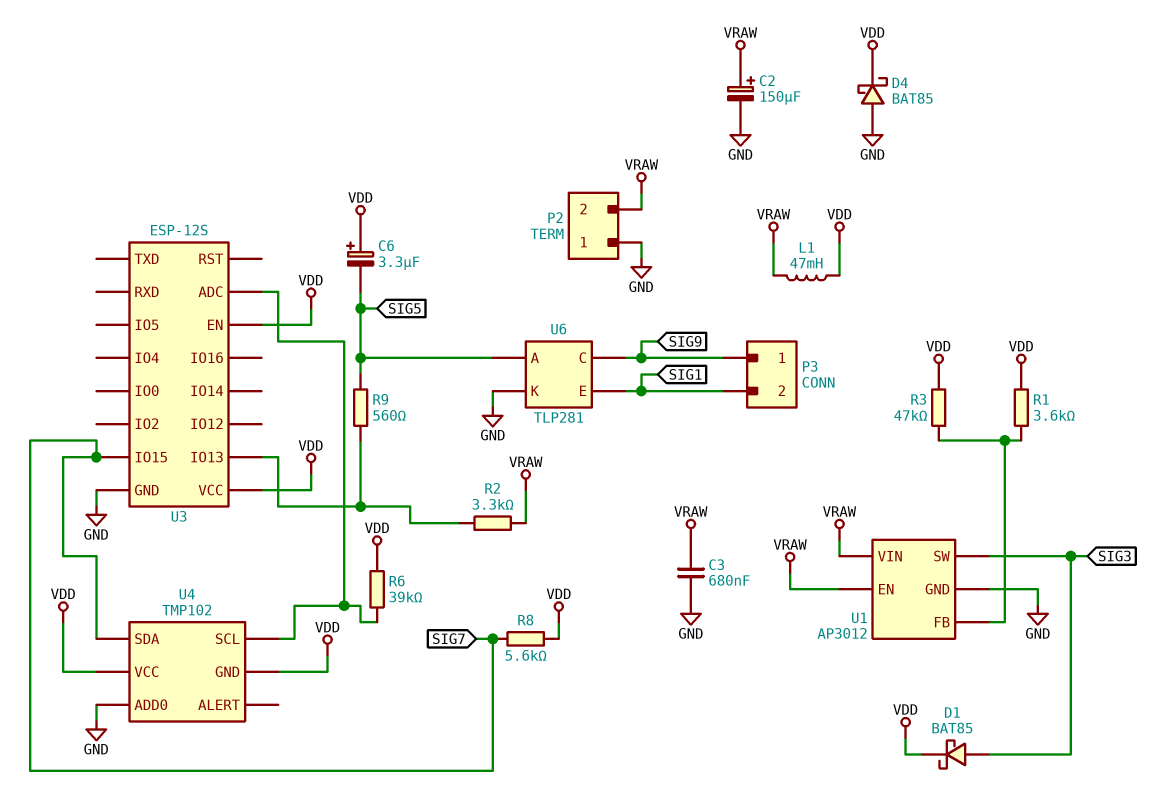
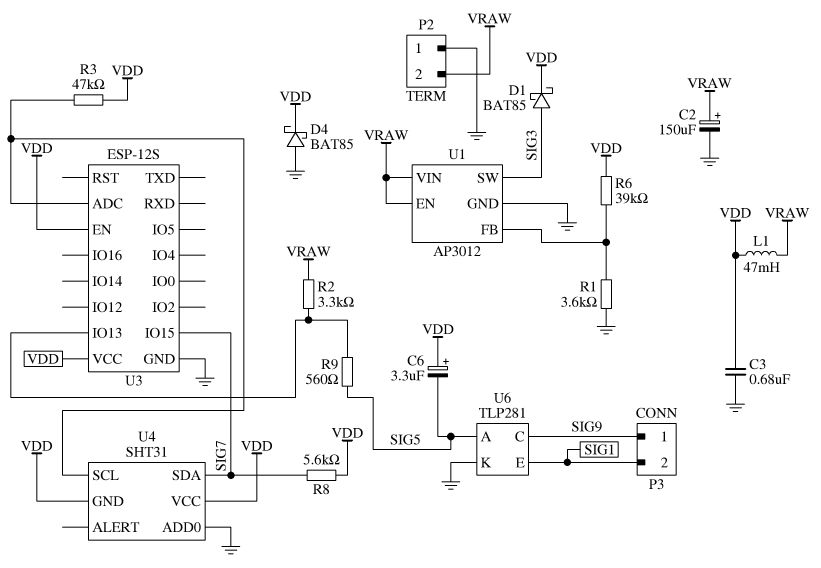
C3: 680nF (GND, VRAW) -> 680nF (GND, VDD)
R1: 3.6k (U1/FB, VDD) -> 3.6k (GND, U1/FB)
R3: 47k (U1/FB, VDD) -> 47k (U3/ADC, VDD)
R6: 39k (U3/ADC, VDD) -> 39k (U1/FB, VDD)
U4: TMP102 -> SHT31

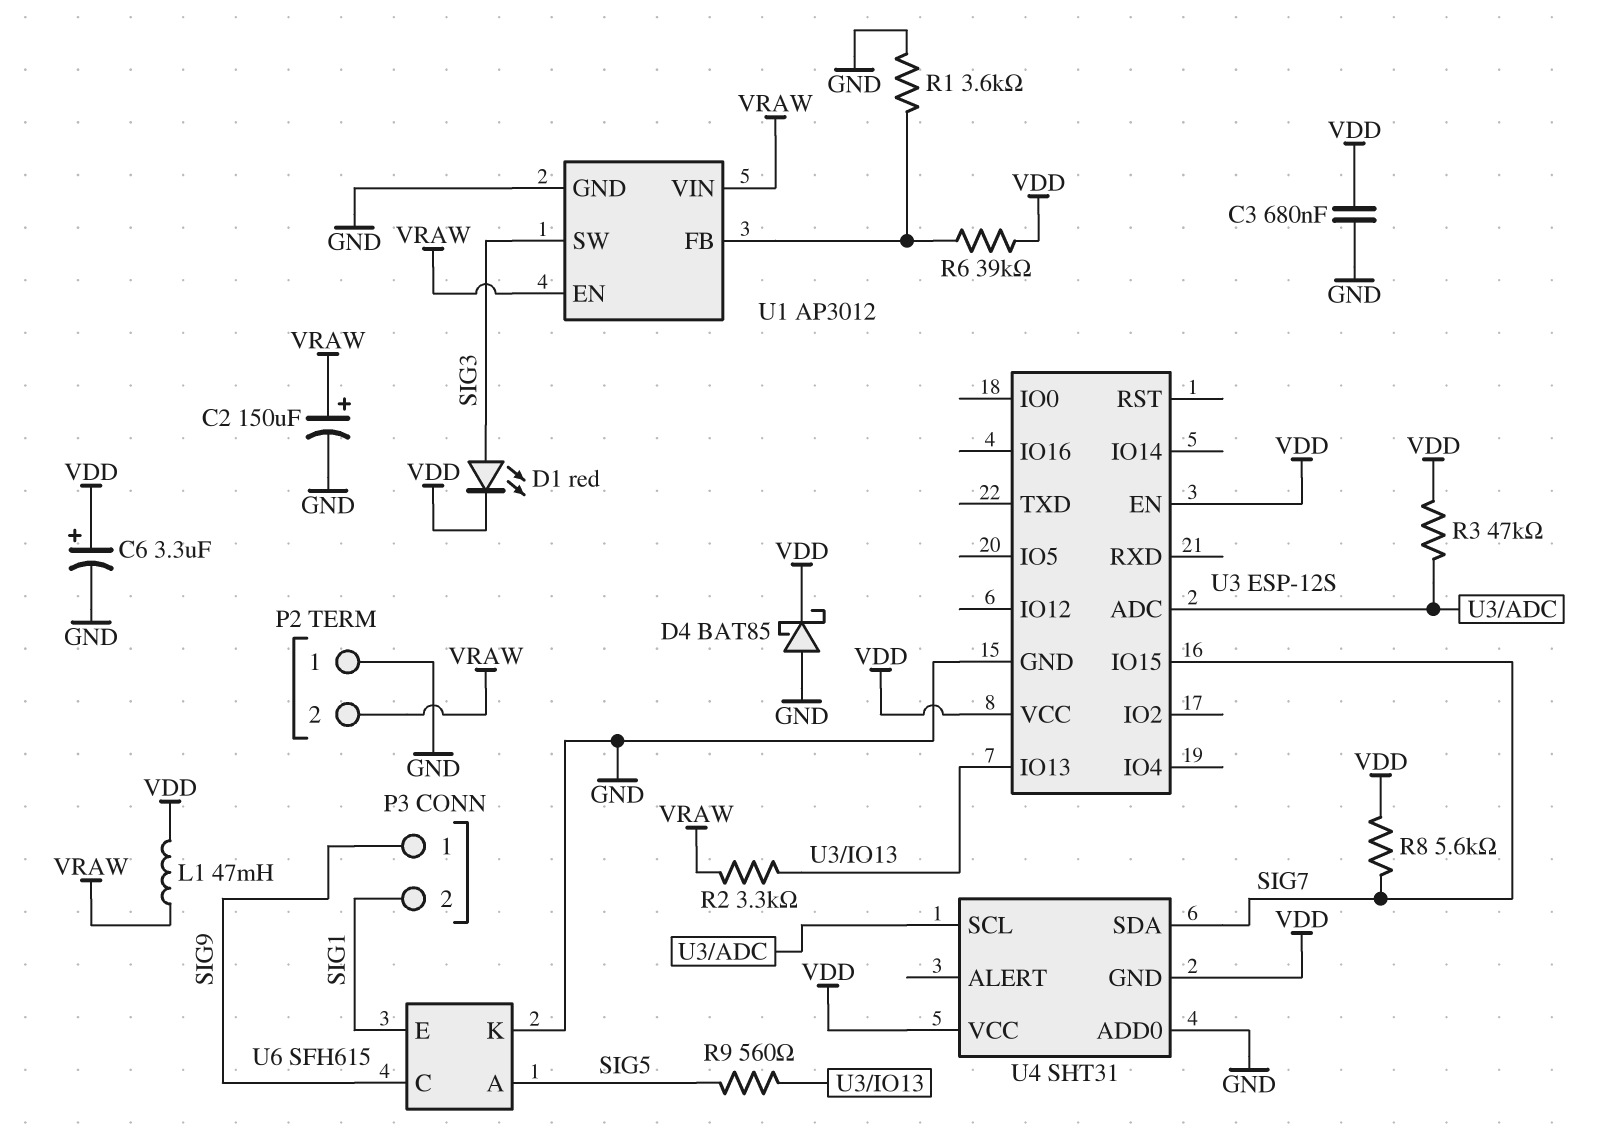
C6: 3.3uF (plus VDD, minus SIG5) -> 3.3uF (plus VDD, minus GND)
D1: schottky BAT85 (A SIG3, K VDD) -> LED red (A SIG3, K VDD)
U6: TLP281 -> SFH615

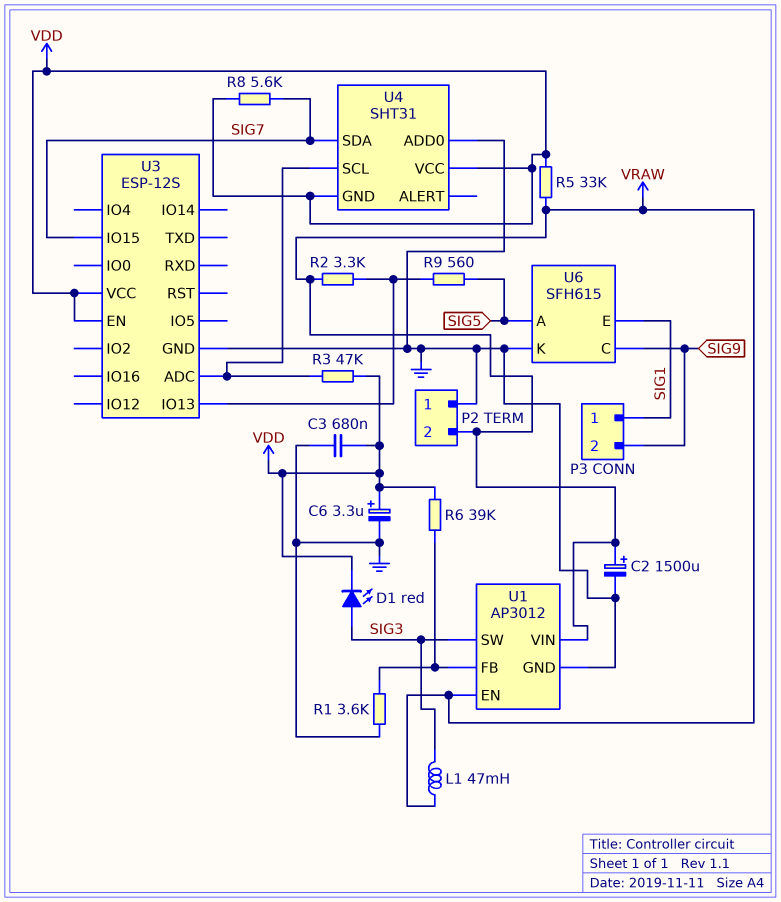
C2: 150uF (plus VRAW, minus GND) -> 1500uF (plus VRAW, minus GND)
D4: schottky BAT85 (A GND, K VDD) -> none
L1: 47mH (VDD, VRAW) -> 47mH (SIG3, VRAW)
P3 pin 1: SIG9 -> SIG1
P3 pin 2: SIG1 -> SIG9
R5: none -> 33k (VDD, VRAW)

